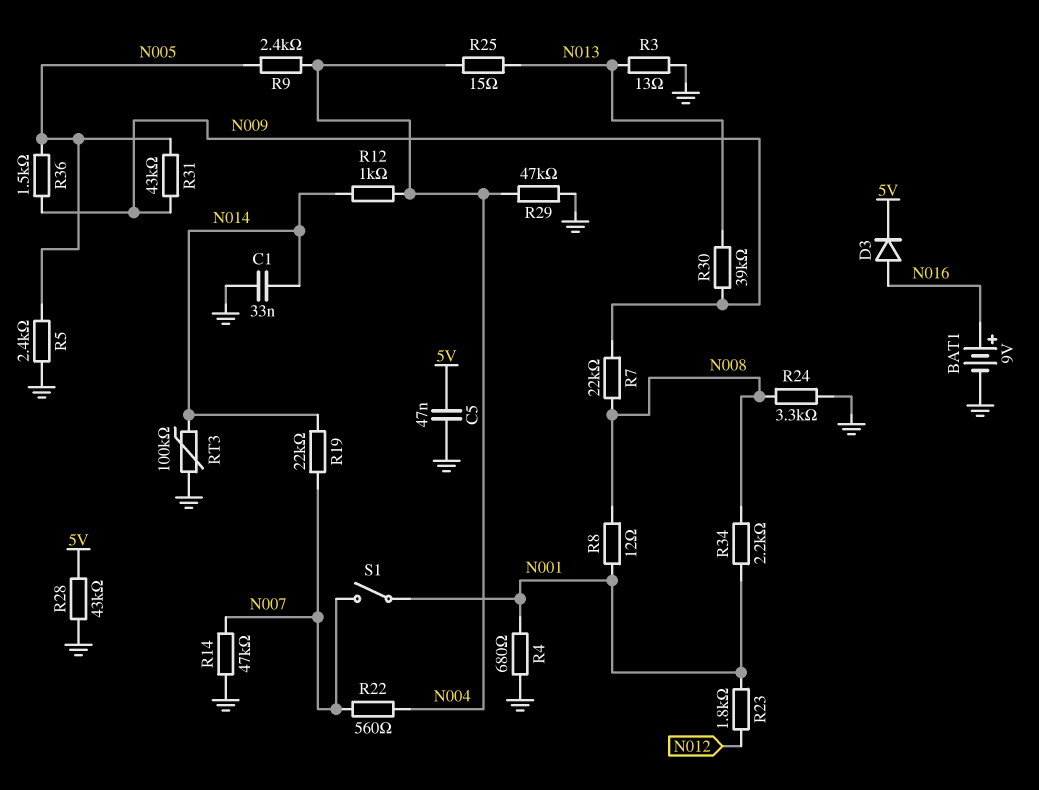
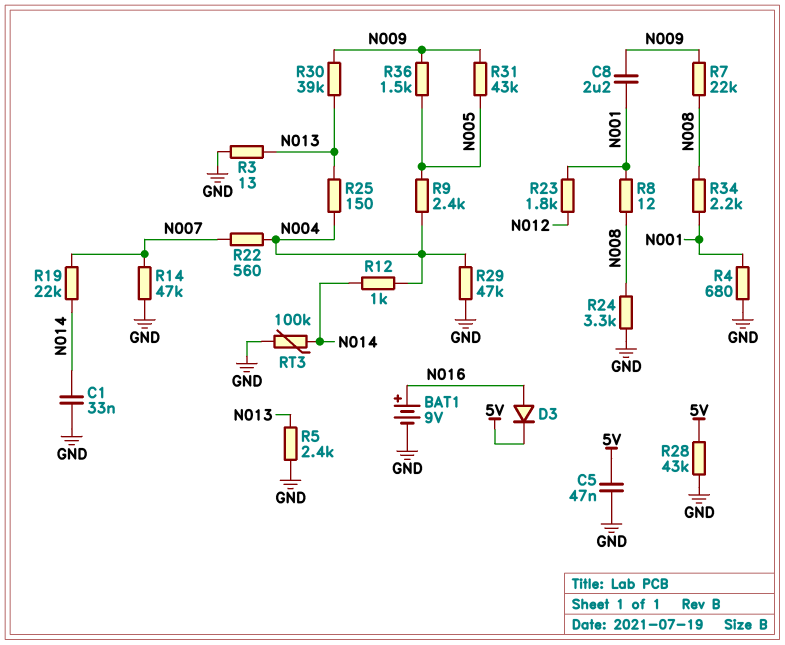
C8: none -> 2.2uF (N001, N009)
R5: 2.4k (GND, N005) -> 2.4k (GND, N013)
R25: 15 (N004, N013) -> 150 (N004, N013)
S1: switch (N001, N007) -> none

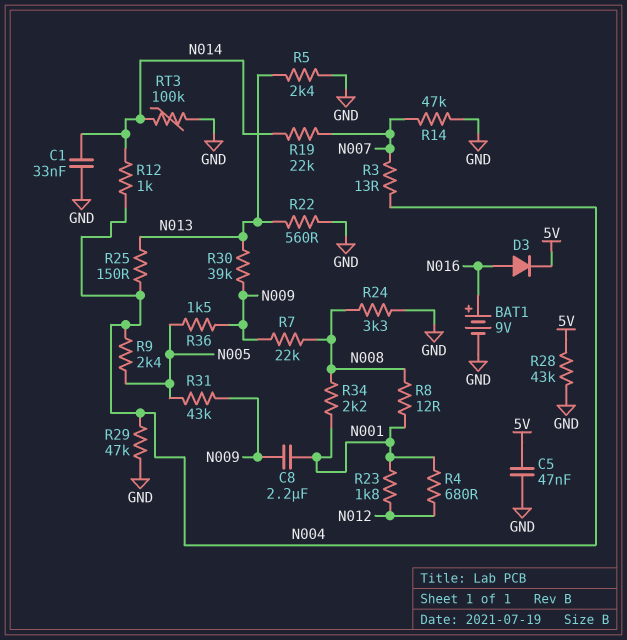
R3: 13 (GND, N013) -> 13 (N004, N007)
R4: 680 (GND, N001) -> 680 (N001, N012)
R22: 560 (N004, N007) -> 560 (GND, N013)

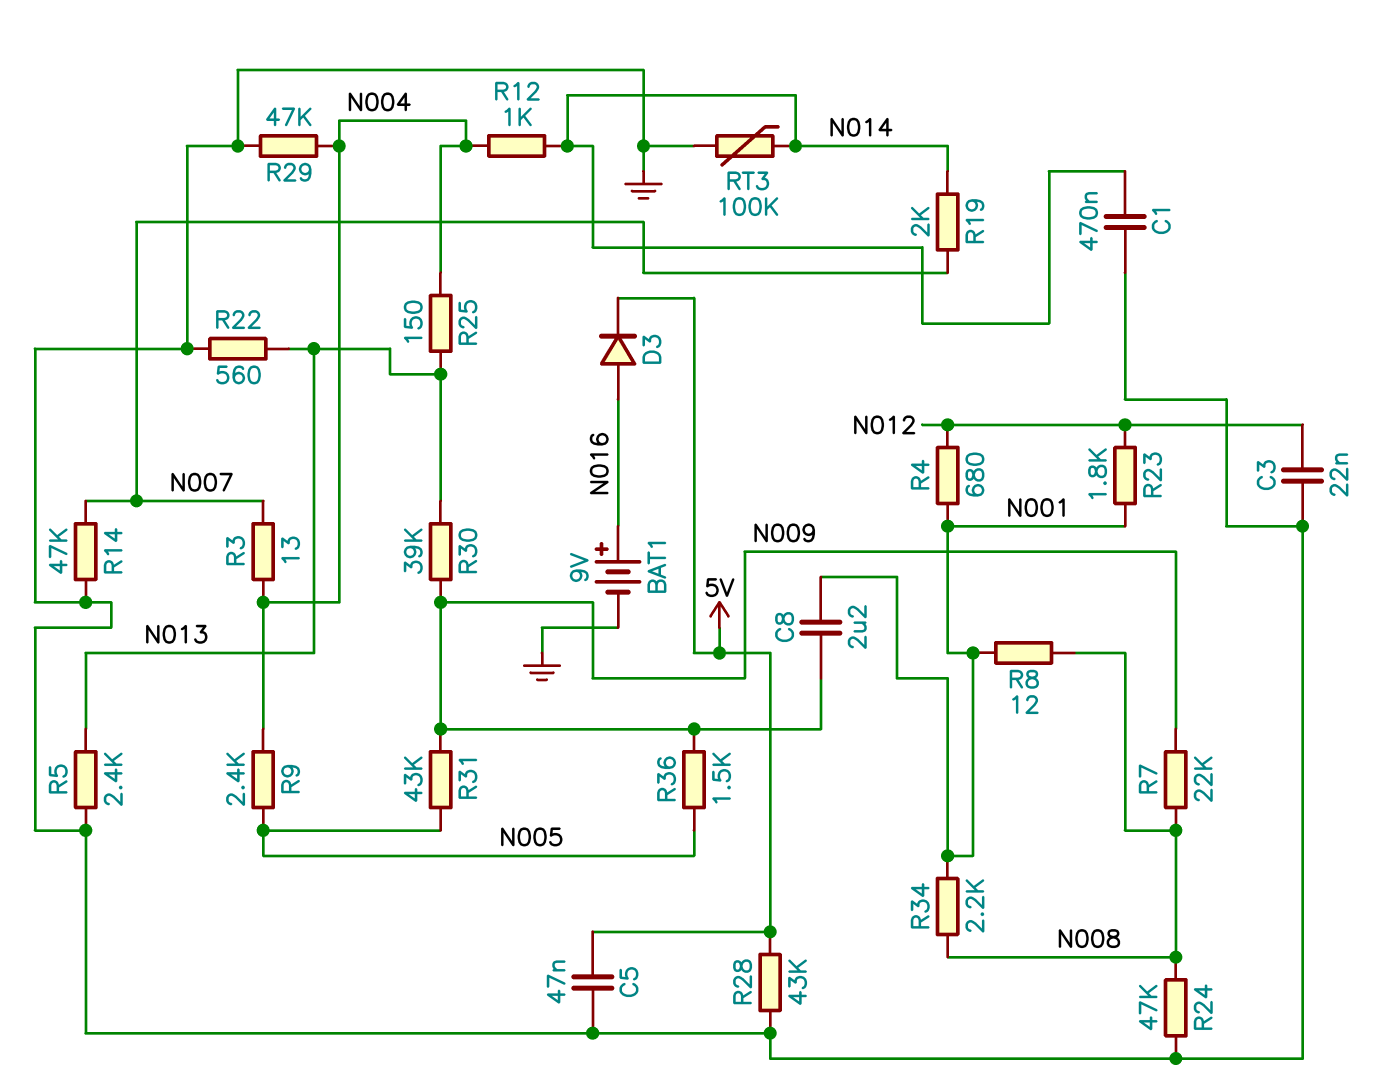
C1: 33nF (GND, N014) -> 470nF (GND, N014)
C3: none -> 22nF (GND, N012)
R19: 22k (N007, N014) -> 2k (N007, N014)
R24: 3.3k (GND, N008) -> 47k (GND, N008)

